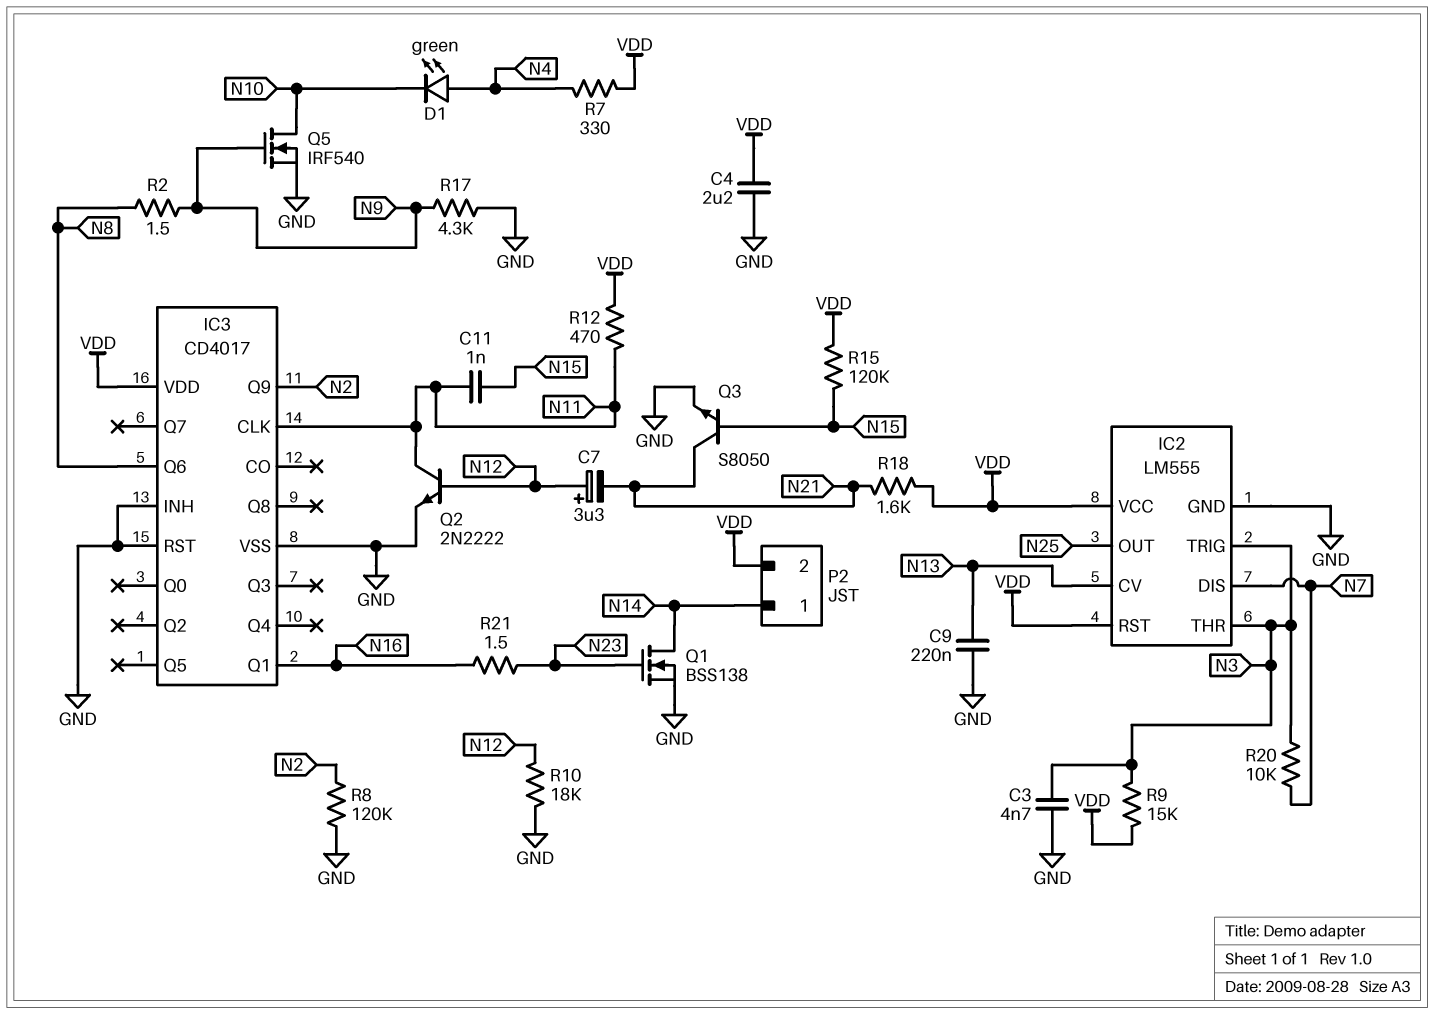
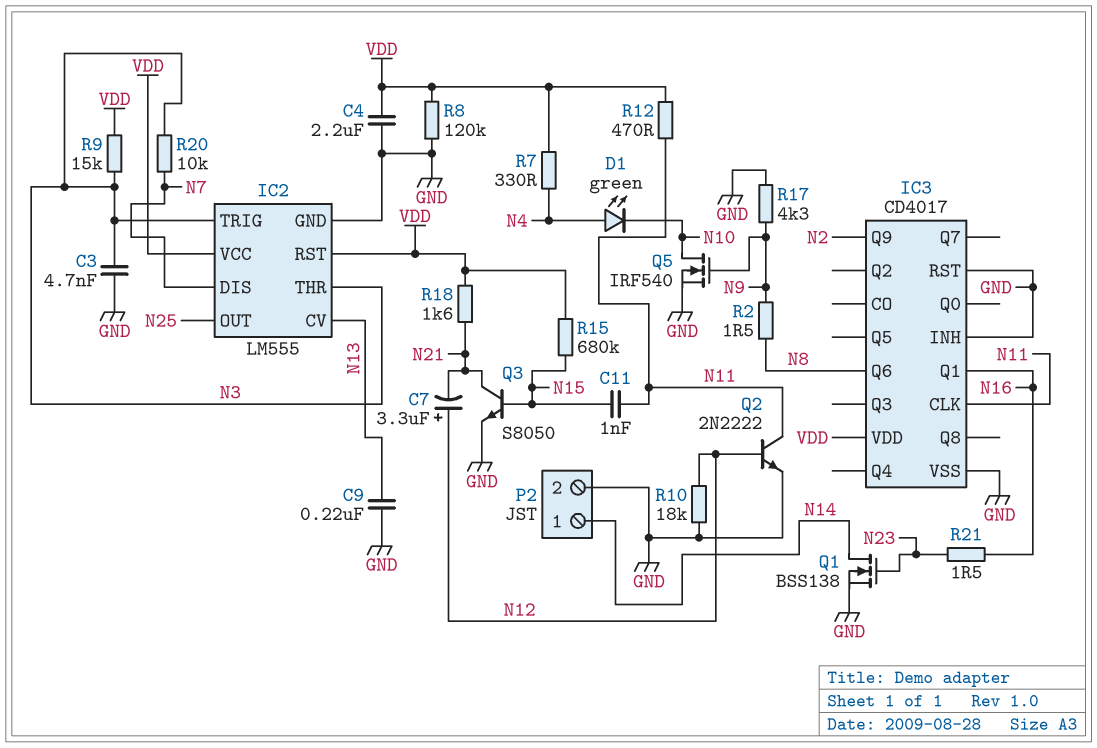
P2 pin 2: VDD -> GND
R8: 120k (GND, N2) -> 120k (GND, VDD)
R15: 120k (N15, VDD) -> 680k (N15, VDD)

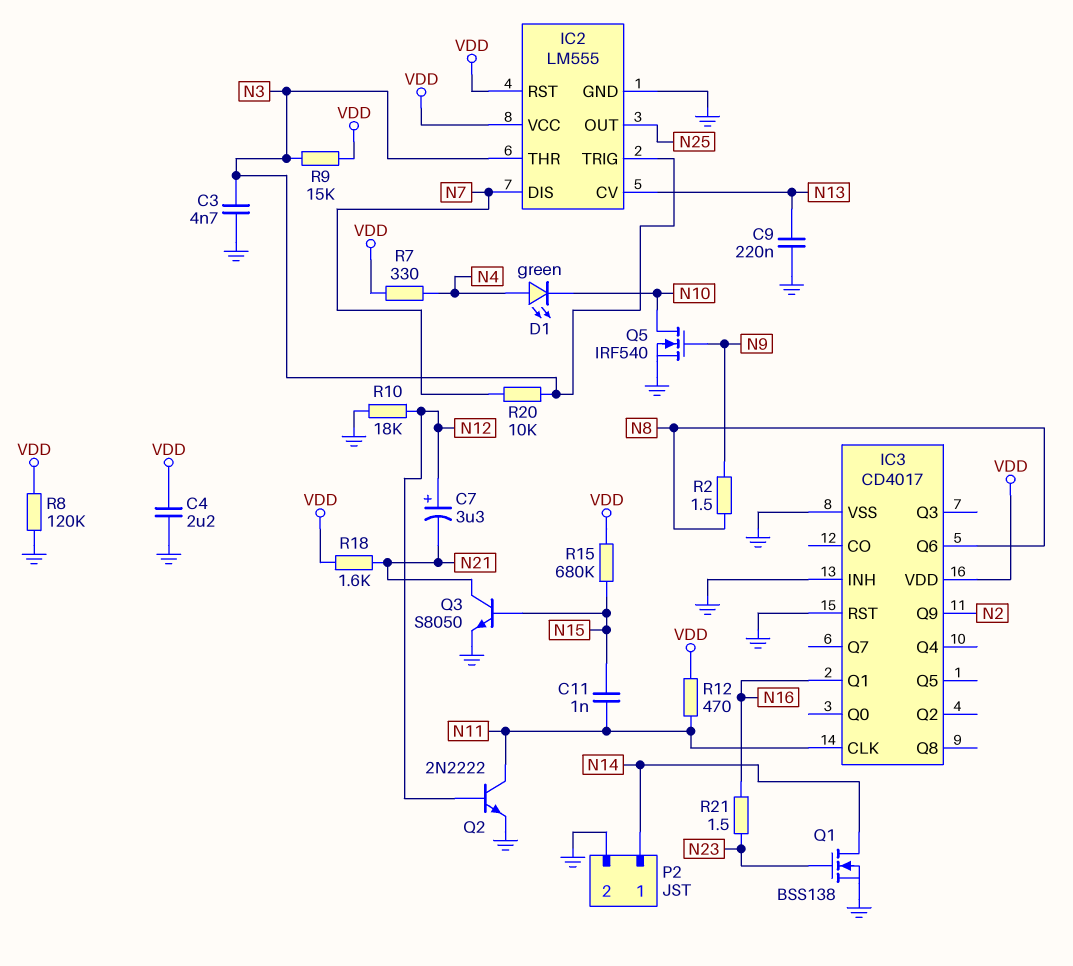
R17: 4.3k (GND, N9) -> none

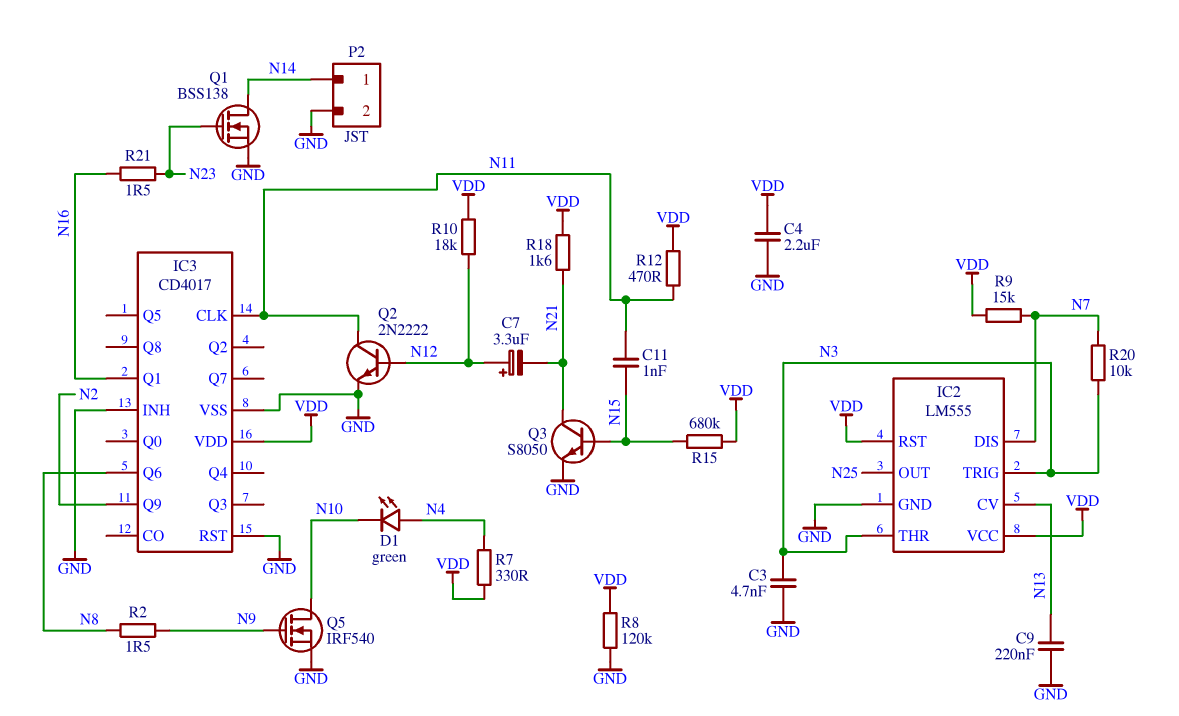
R9: 15k (N3, VDD) -> 15k (N7, VDD)
R10: 18k (GND, N12) -> 18k (N12, VDD)

